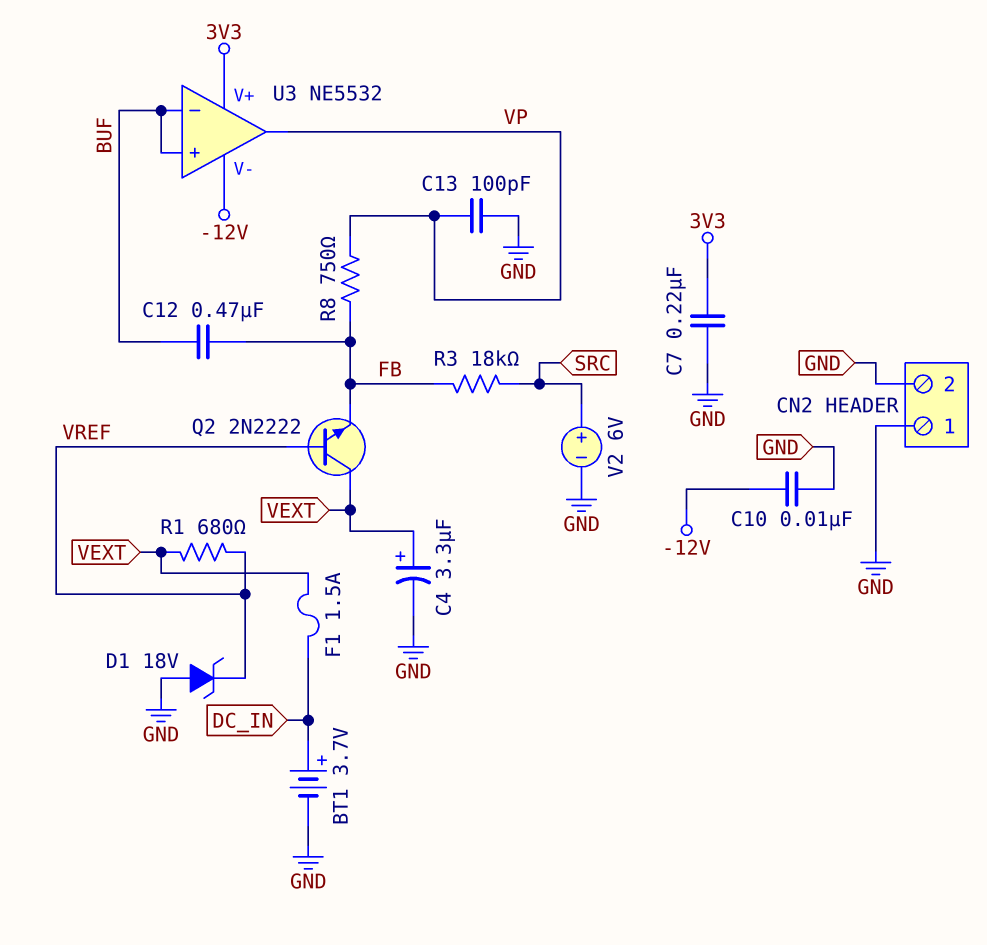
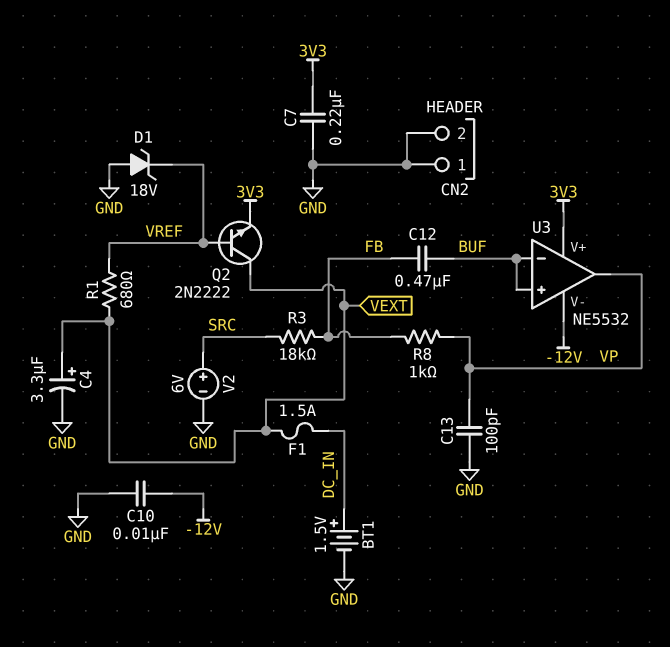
BT1: 3.7V (plus DC_IN, minus GND) -> 1.5V (plus DC_IN, minus GND)
Q2: NPN 2N2222 (B VREF, C VEXT, E FB) -> NPN 2N2222 (B VREF, C VEXT, E 3V3)
R8: 750 (FB, VP) -> 1k (FB, VP)

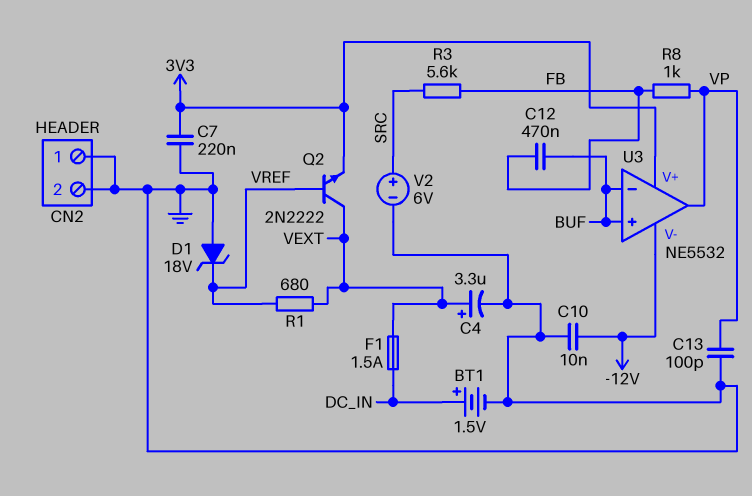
R3: 18k (FB, SRC) -> 5.6k (FB, SRC)

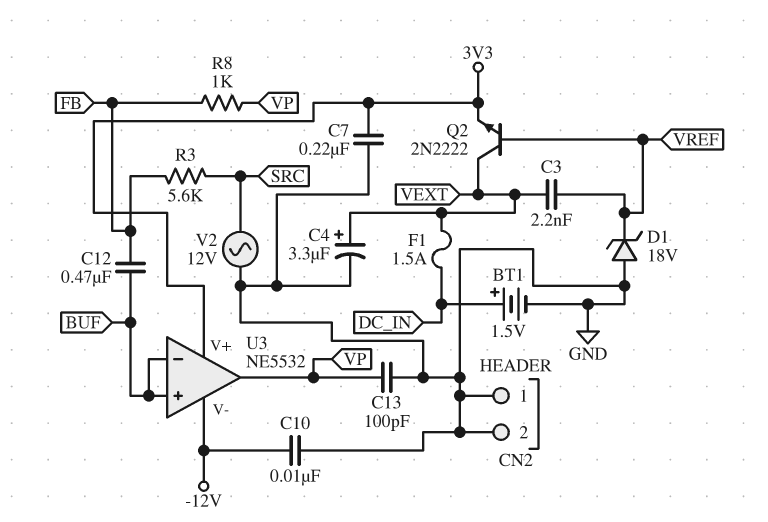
C3: none -> 2.2nF (VEXT, VREF)
R1: 680 (VEXT, VREF) -> none
V2: 6V (plus SRC, minus GND) -> AC 12V (GND, SRC)

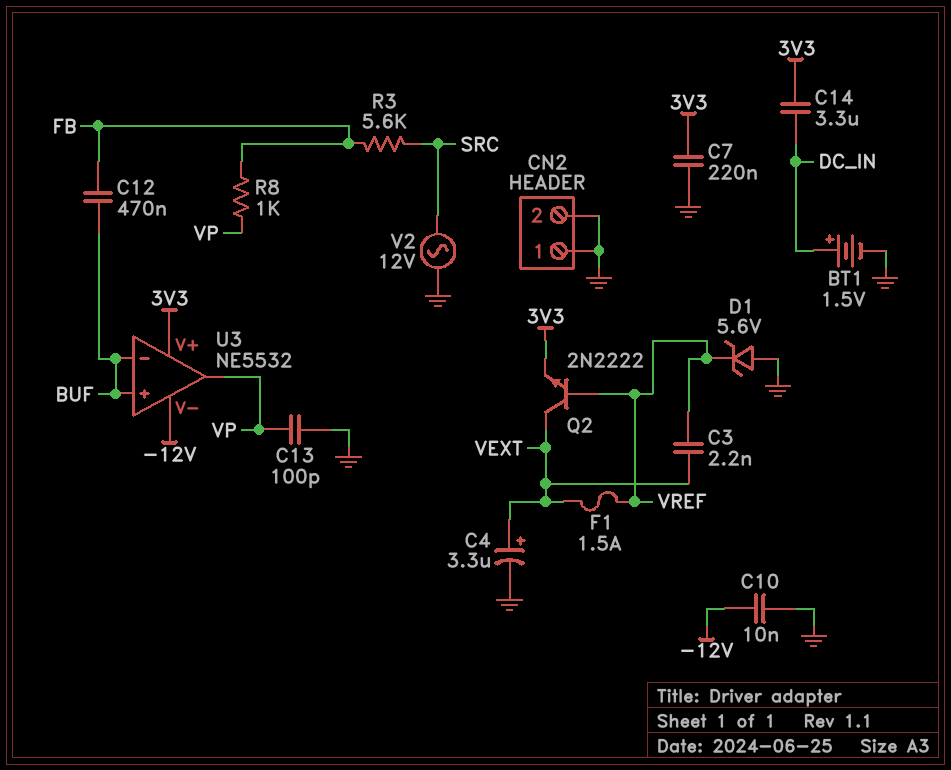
C14: none -> 3.3uF (3V3, DC_IN)
D1: zener 18V (A GND, K VREF) -> zener 5.6V (A GND, K VREF)
F1: 1.5A (DC_IN, VEXT) -> 1.5A (VEXT, VREF)

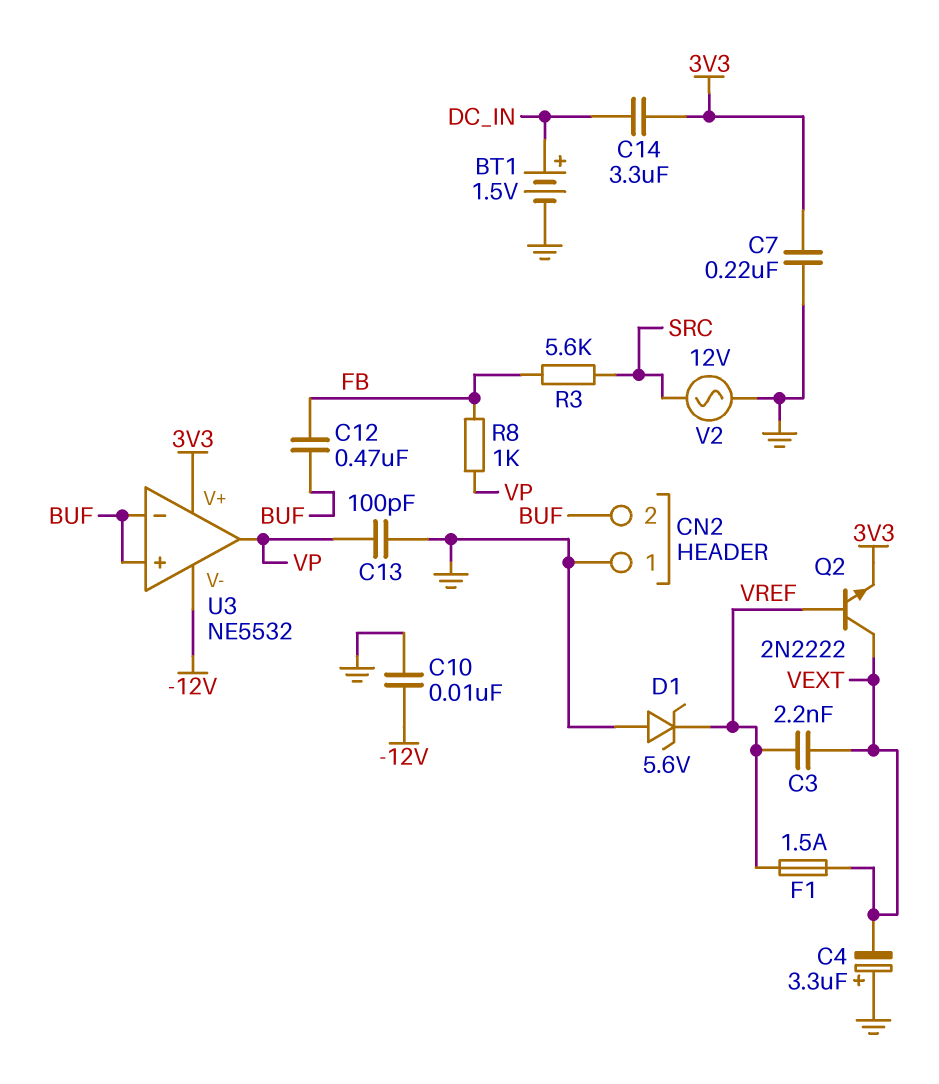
C4: 3.3uF (plus VEXT, minus GND) -> 3.3uF (plus GND, minus VEXT)
CN2 pin 2: GND -> BUF

